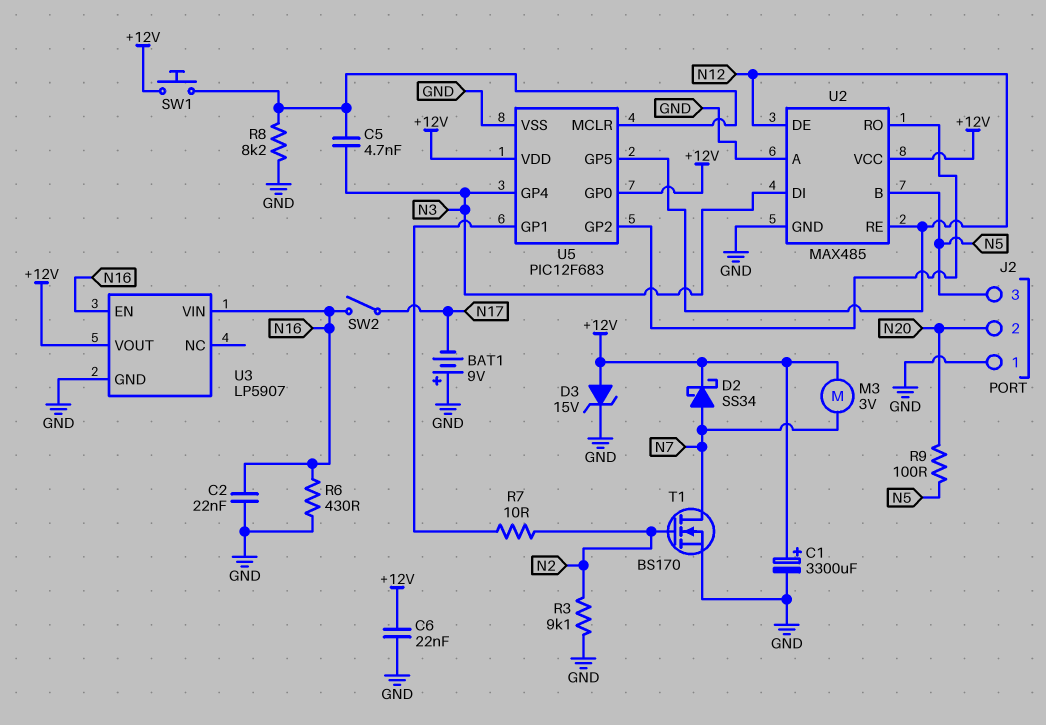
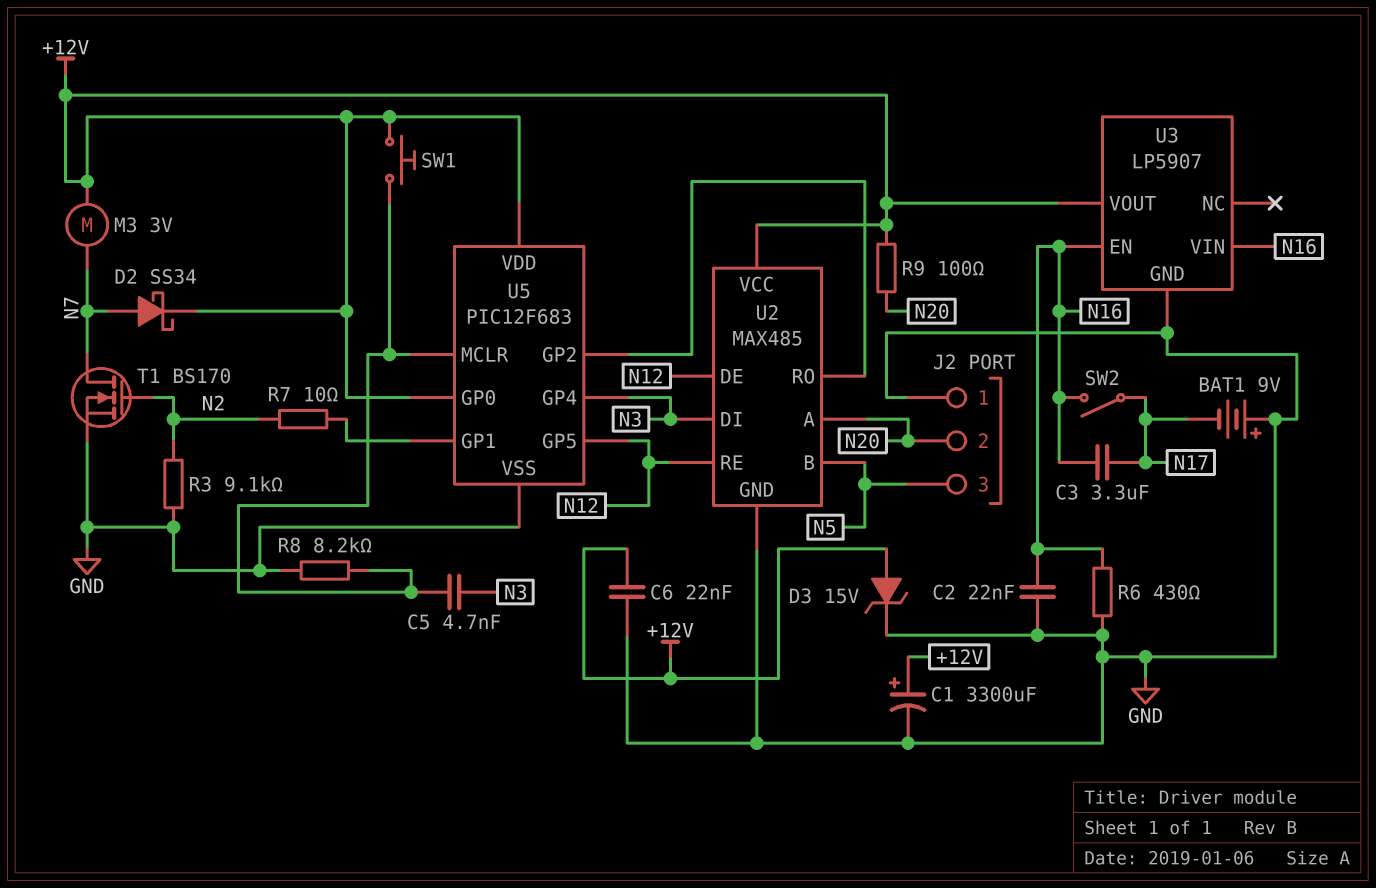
C3: none -> 3.3uF (N16, N17)
R9: 100 (N5, N20) -> 100 (+12V, N20)
U2 pin A: GND -> N20

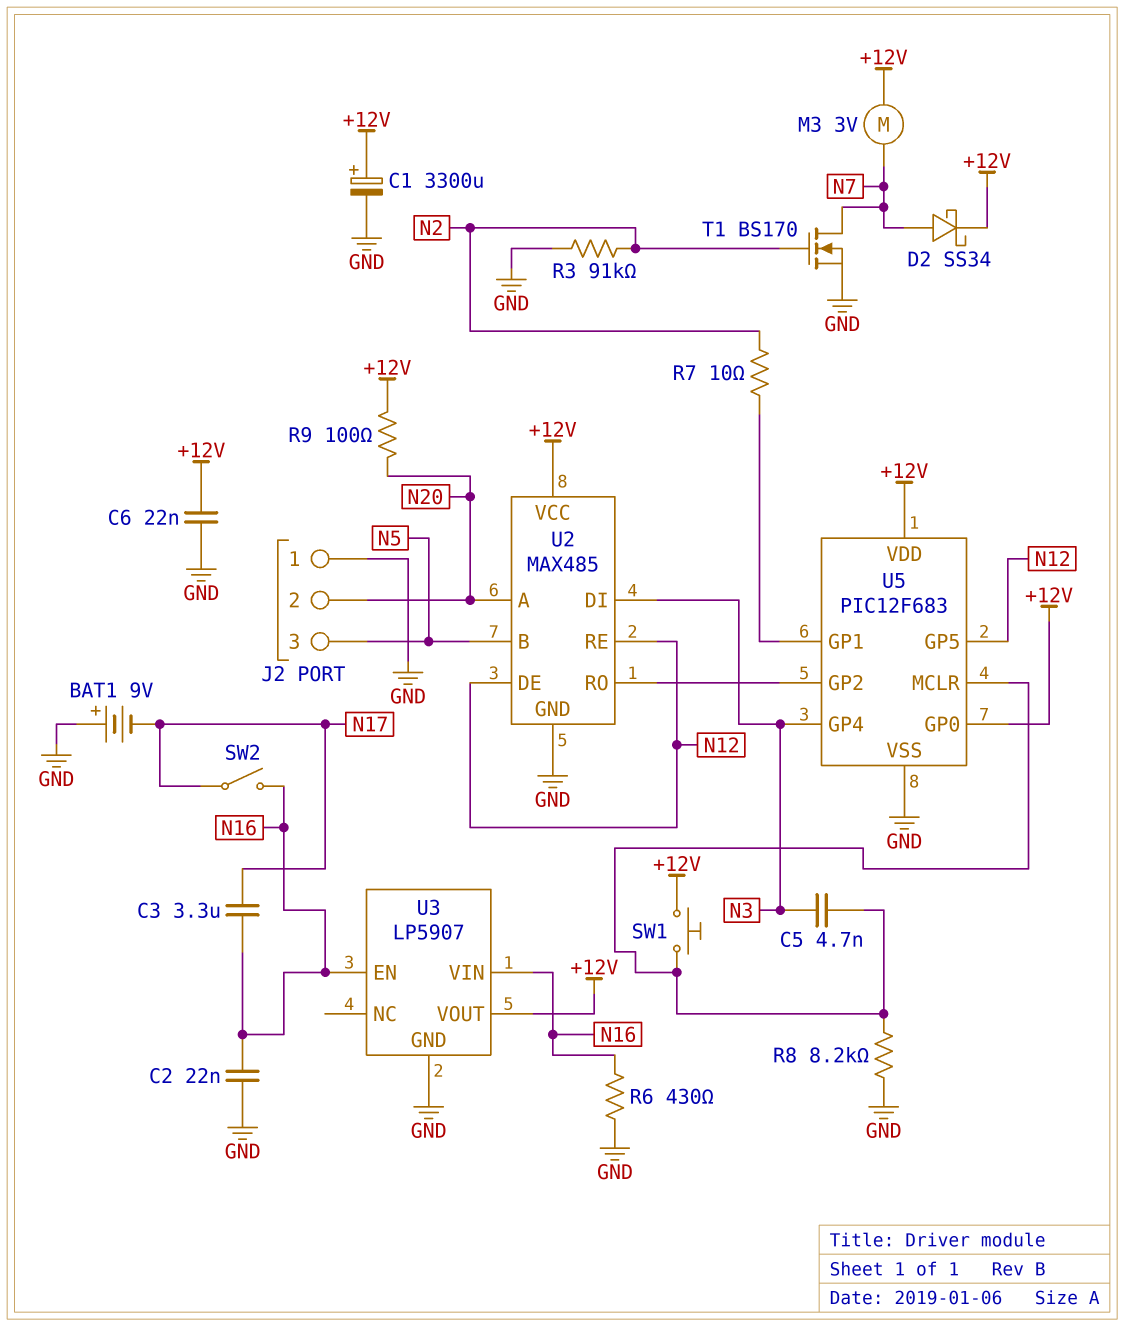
D3: zener 15V (A +12V, K GND) -> none
R3: 9.1k (GND, N2) -> 91k (GND, N2)

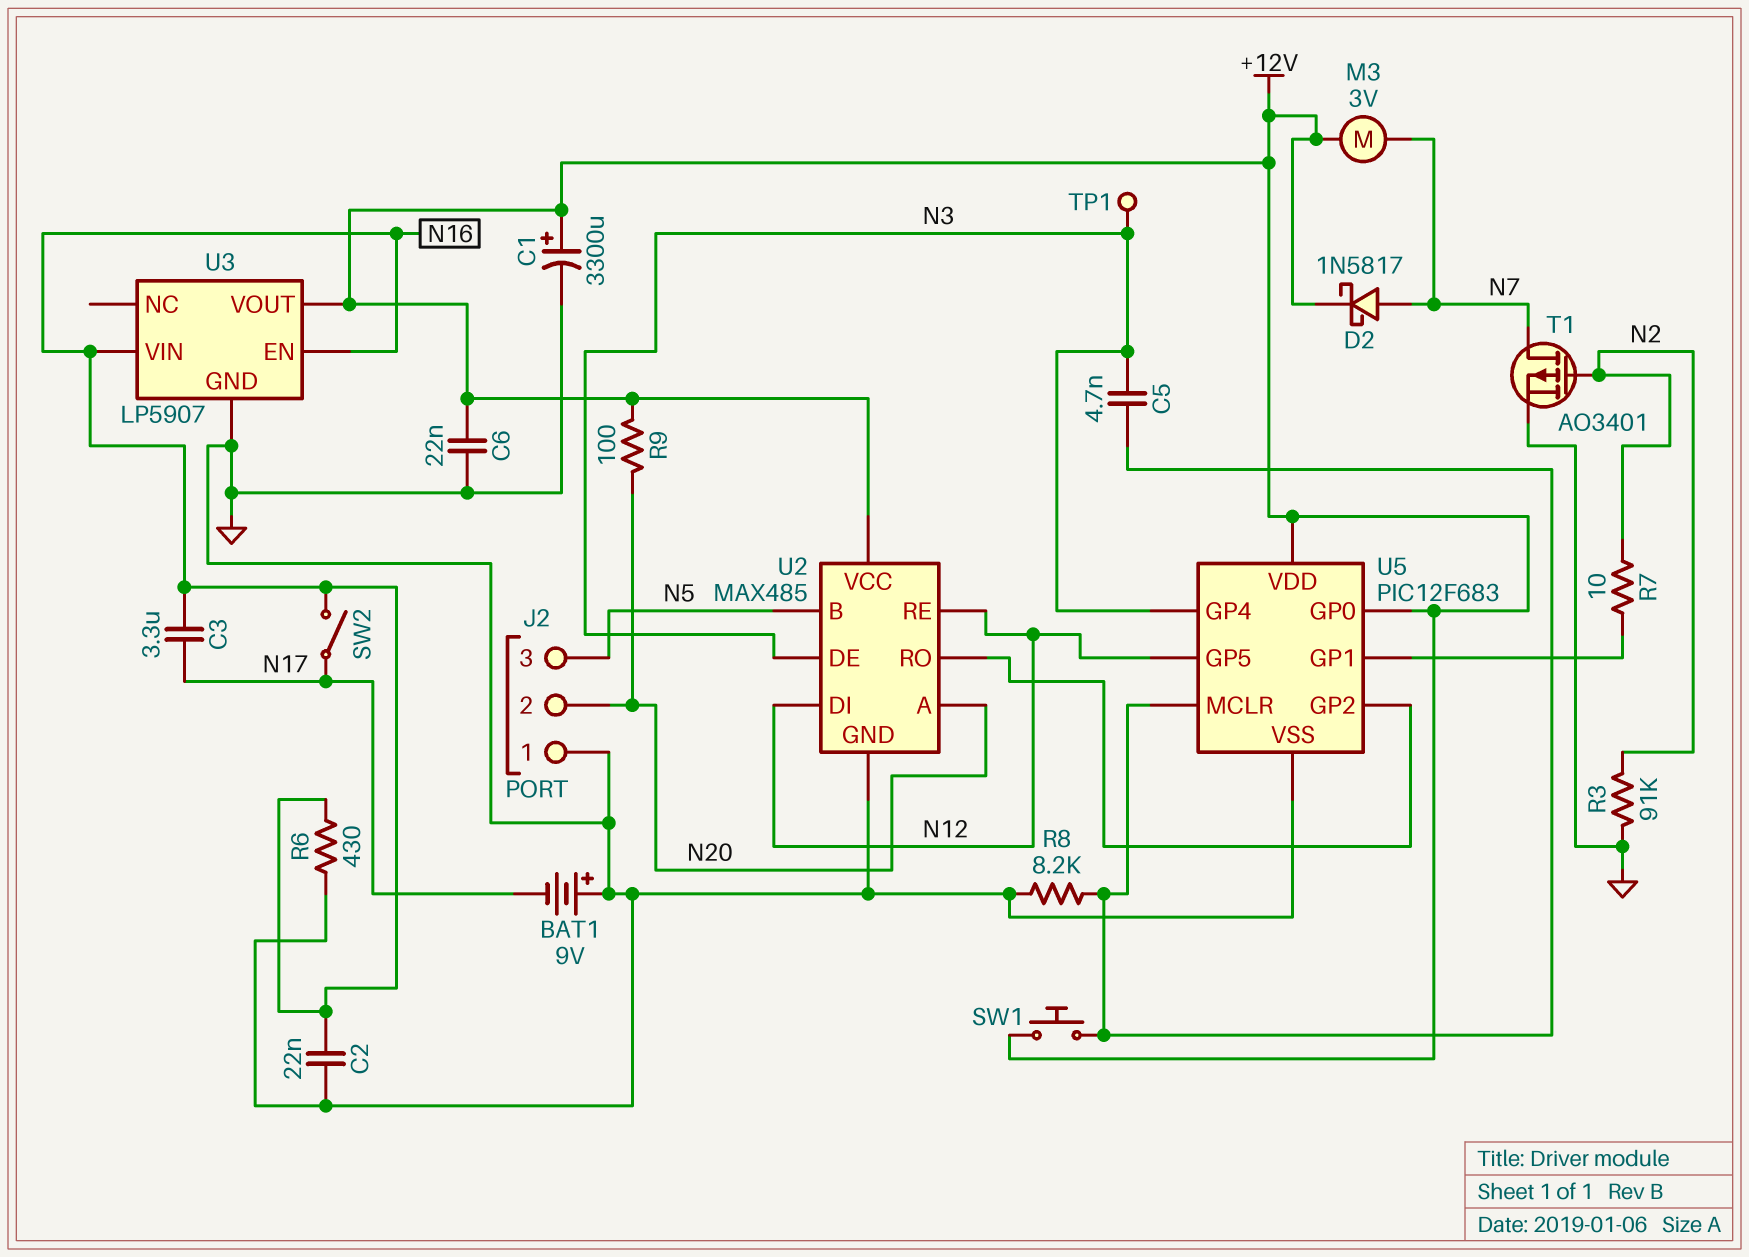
D2: schottky SS34 (A N7, K +12V) -> schottky 1N5817 (A N7, K +12V)
T1: NMOS BS170 (G N2, D N7, S GND) -> PMOS AO3401 (G N2, D N7, S GND)
TP1: none -> test point (N3)
U2 pin DE: N12 -> N3
U2 pin DI: N3 -> N12

